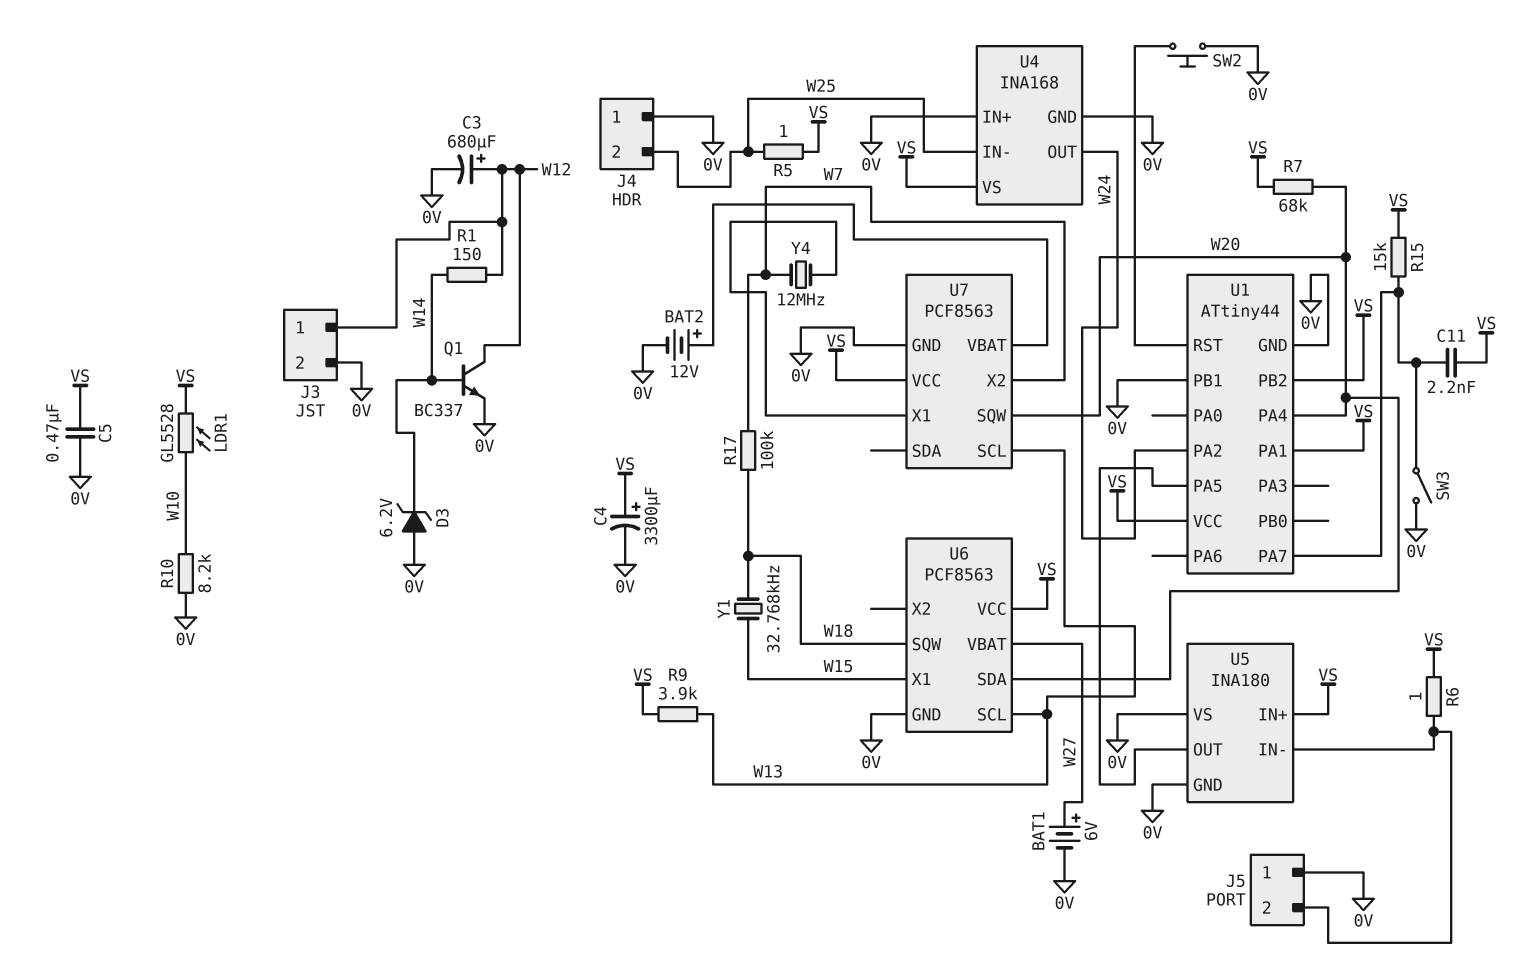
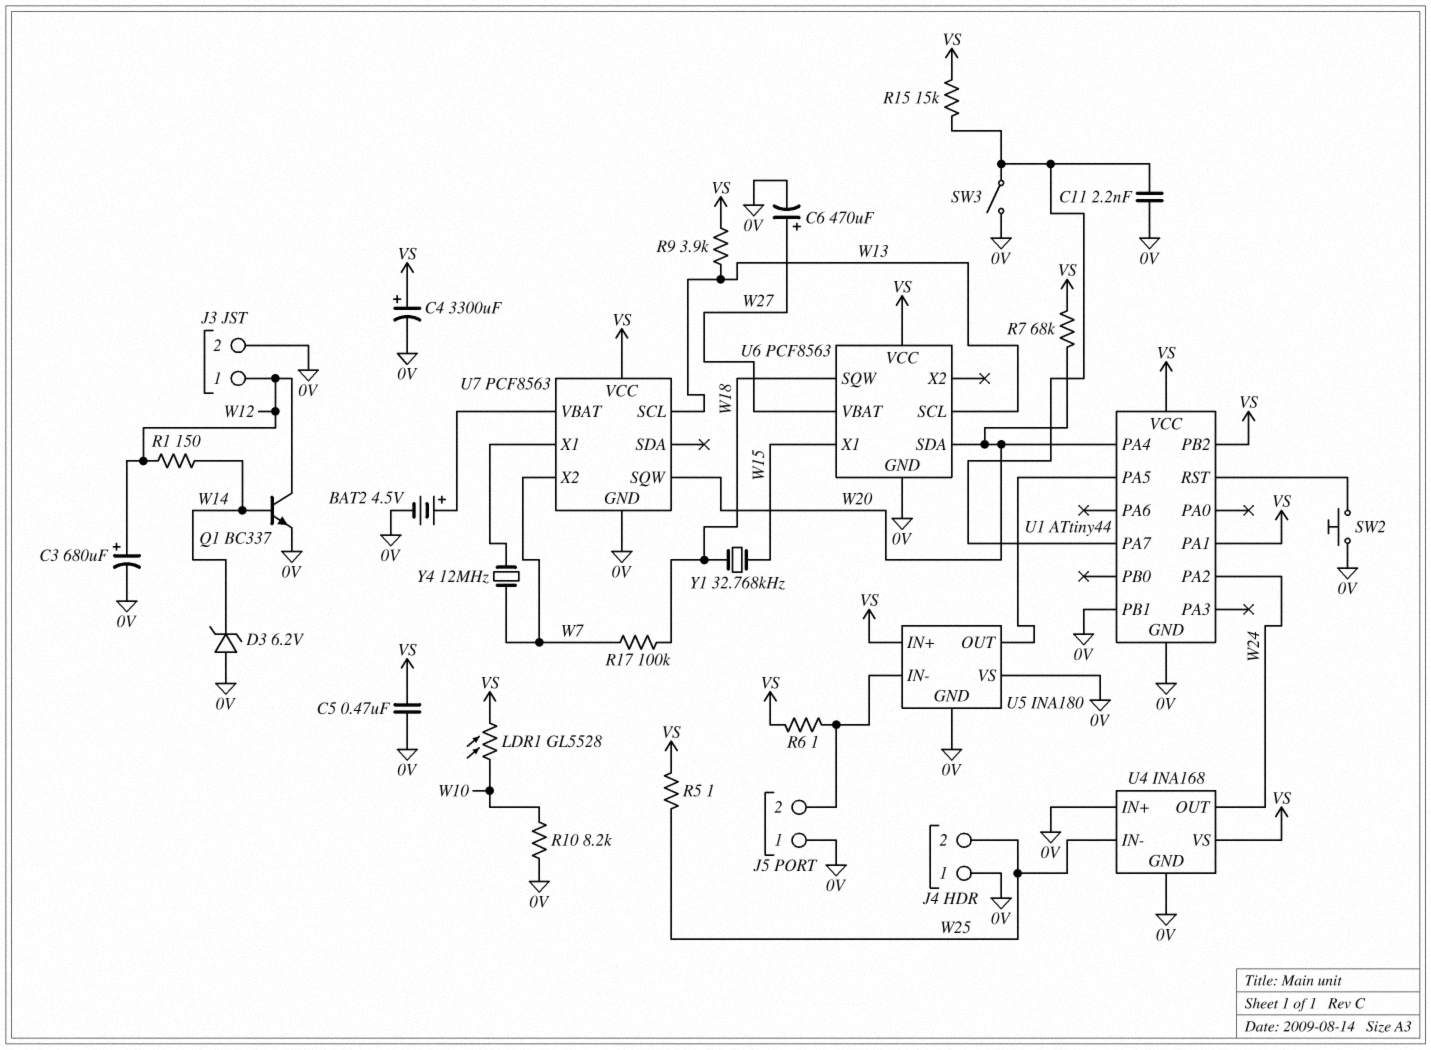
BAT1: 6V (plus W27, minus 0V) -> none
BAT2: 12V (plus U7/VBAT, minus 0V) -> 4.5V (plus U7/VBAT, minus 0V)
C6: none -> 470uF (plus W27, minus 0V)
C11: 2.2nF (U1/PA7, VS) -> 2.2nF (0V, U1/PA7)

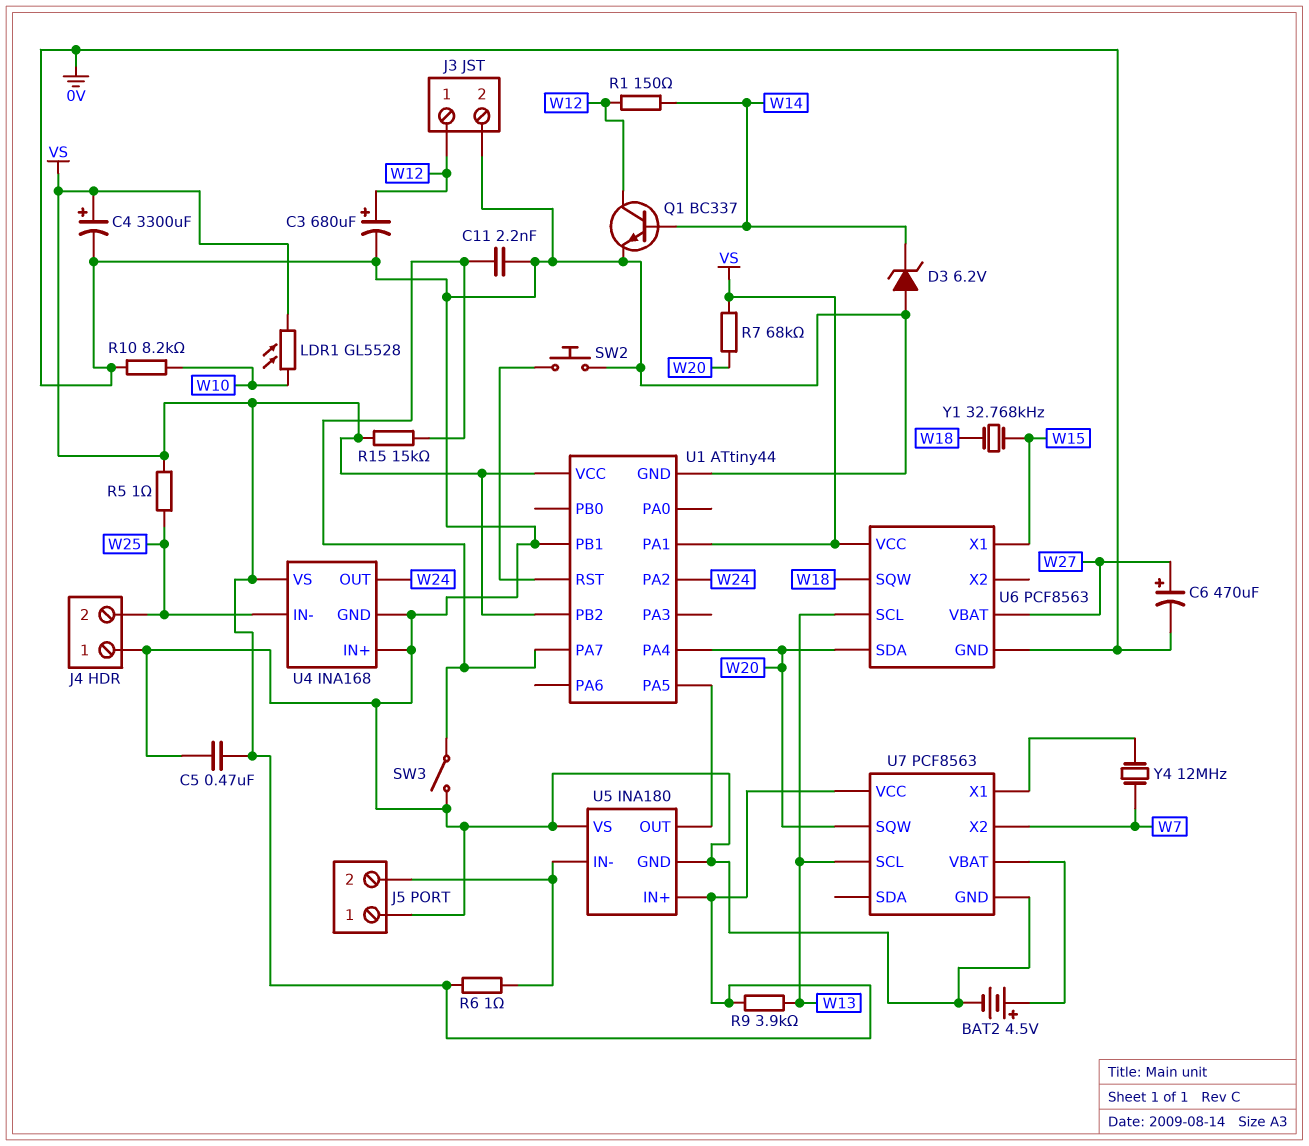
R17: 100k (W7, W18) -> none

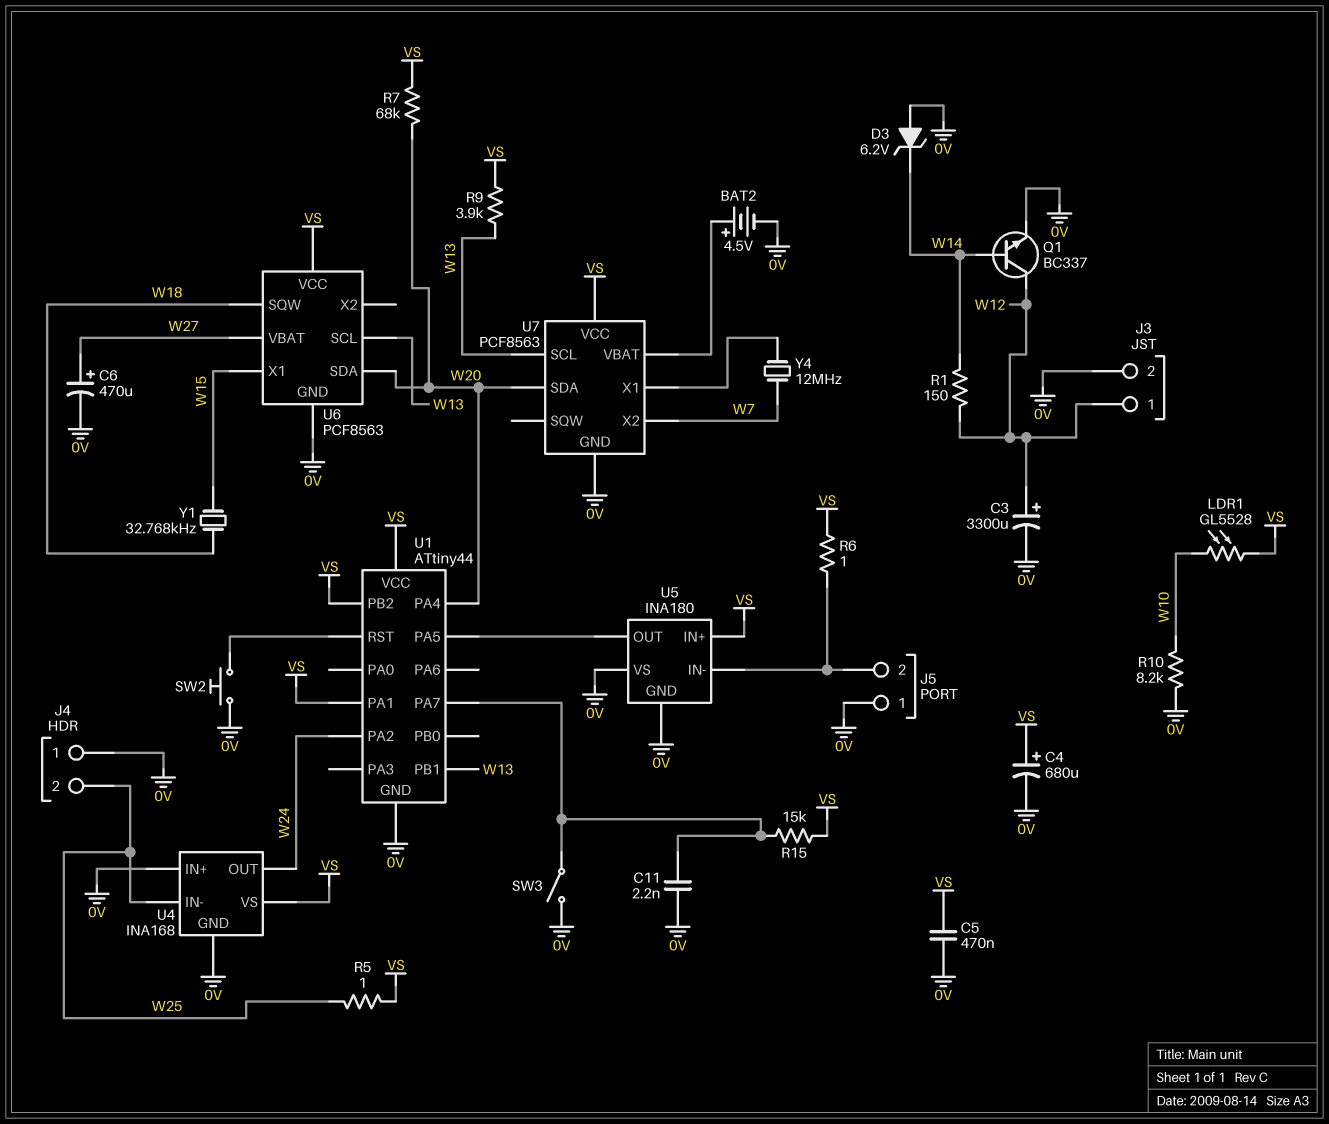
C3: 680uF (plus W12, minus 0V) -> 3300uF (plus W12, minus 0V)
C4: 3300uF (plus VS, minus 0V) -> 680uF (plus VS, minus 0V)
U1 pin PB1: 0V -> W13
U7 pin SDA: none -> W20
U7 pin SQW: W20 -> none

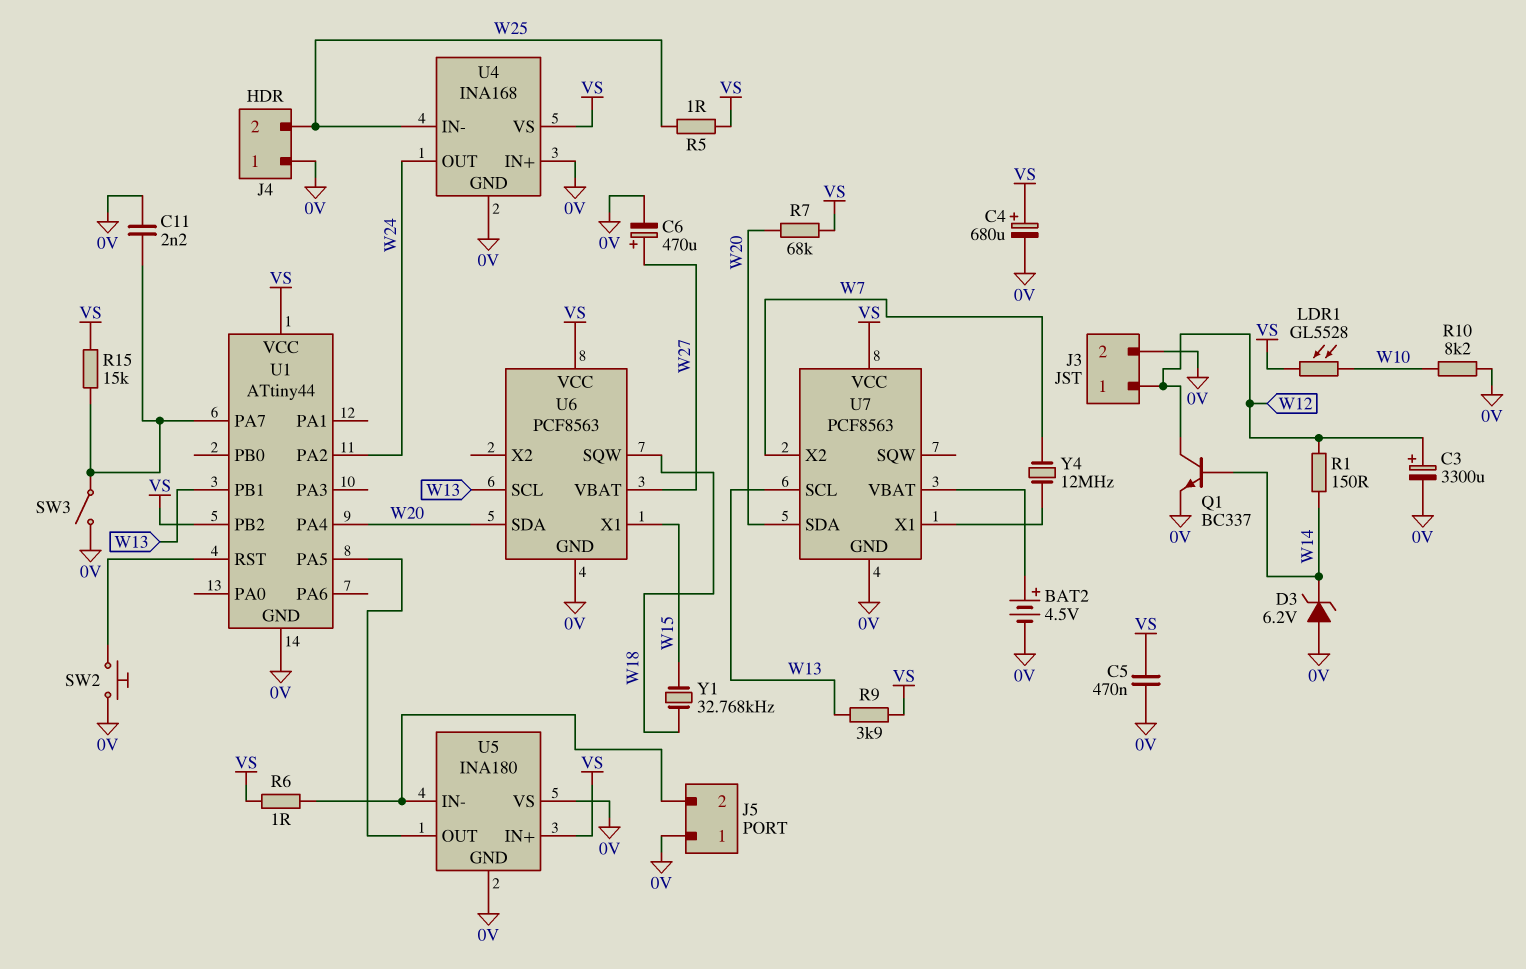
U1 pin PA1: VS -> none

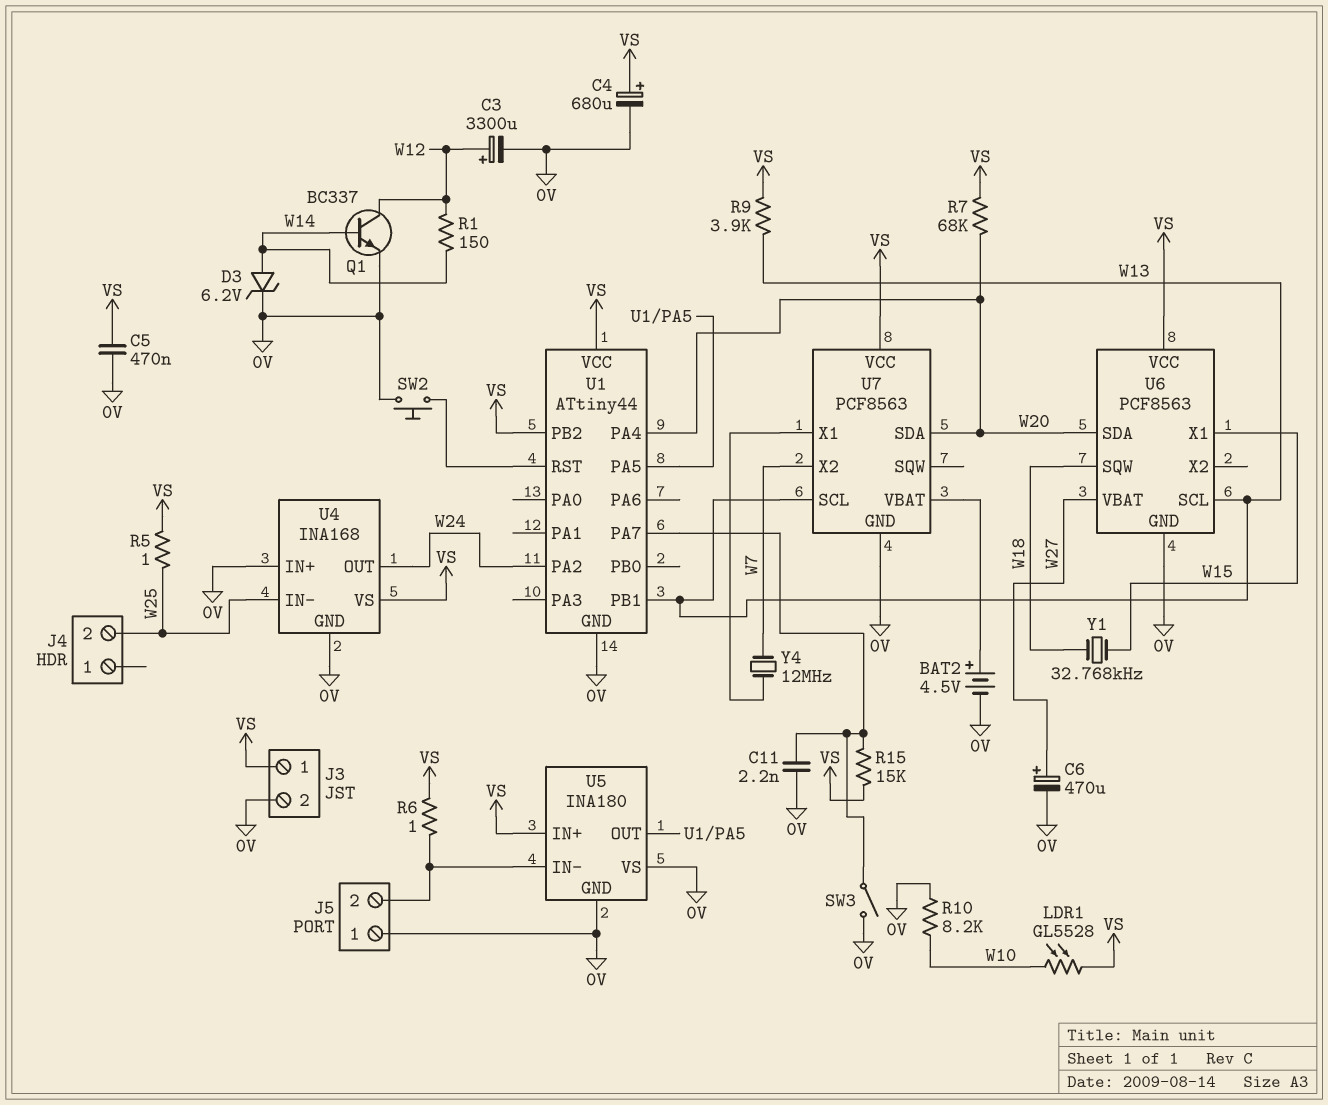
D3: zener 6.2V (A 0V, K W14) -> zener 6.2V (A W14, K 0V)
J3 pin 1: W12 -> VS
J4 pin 1: 0V -> none

